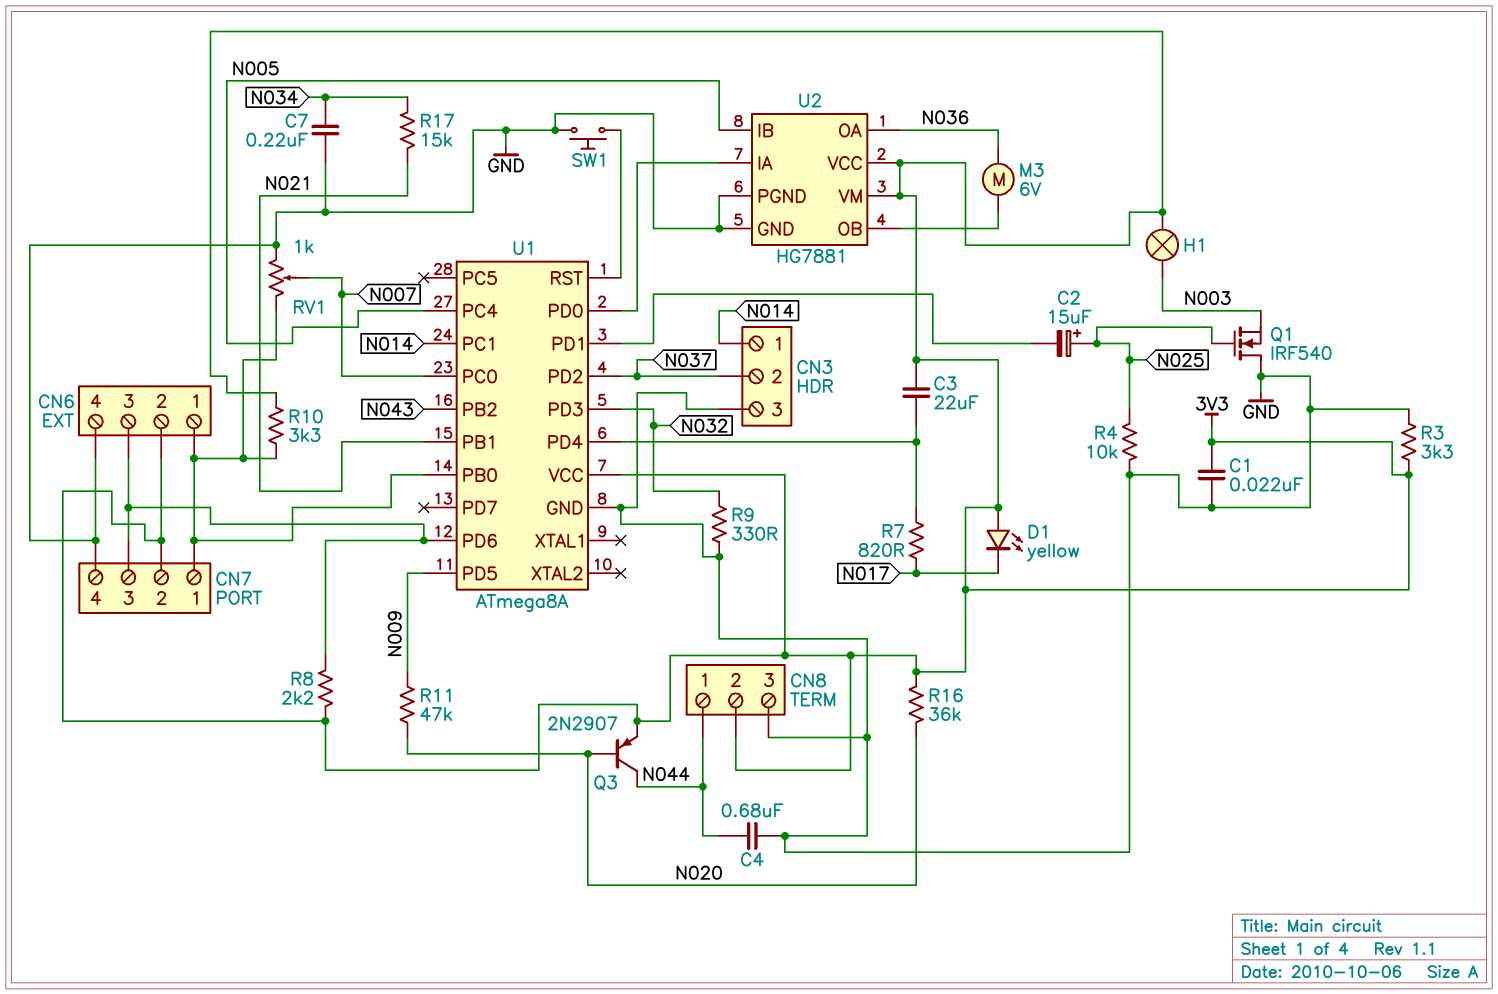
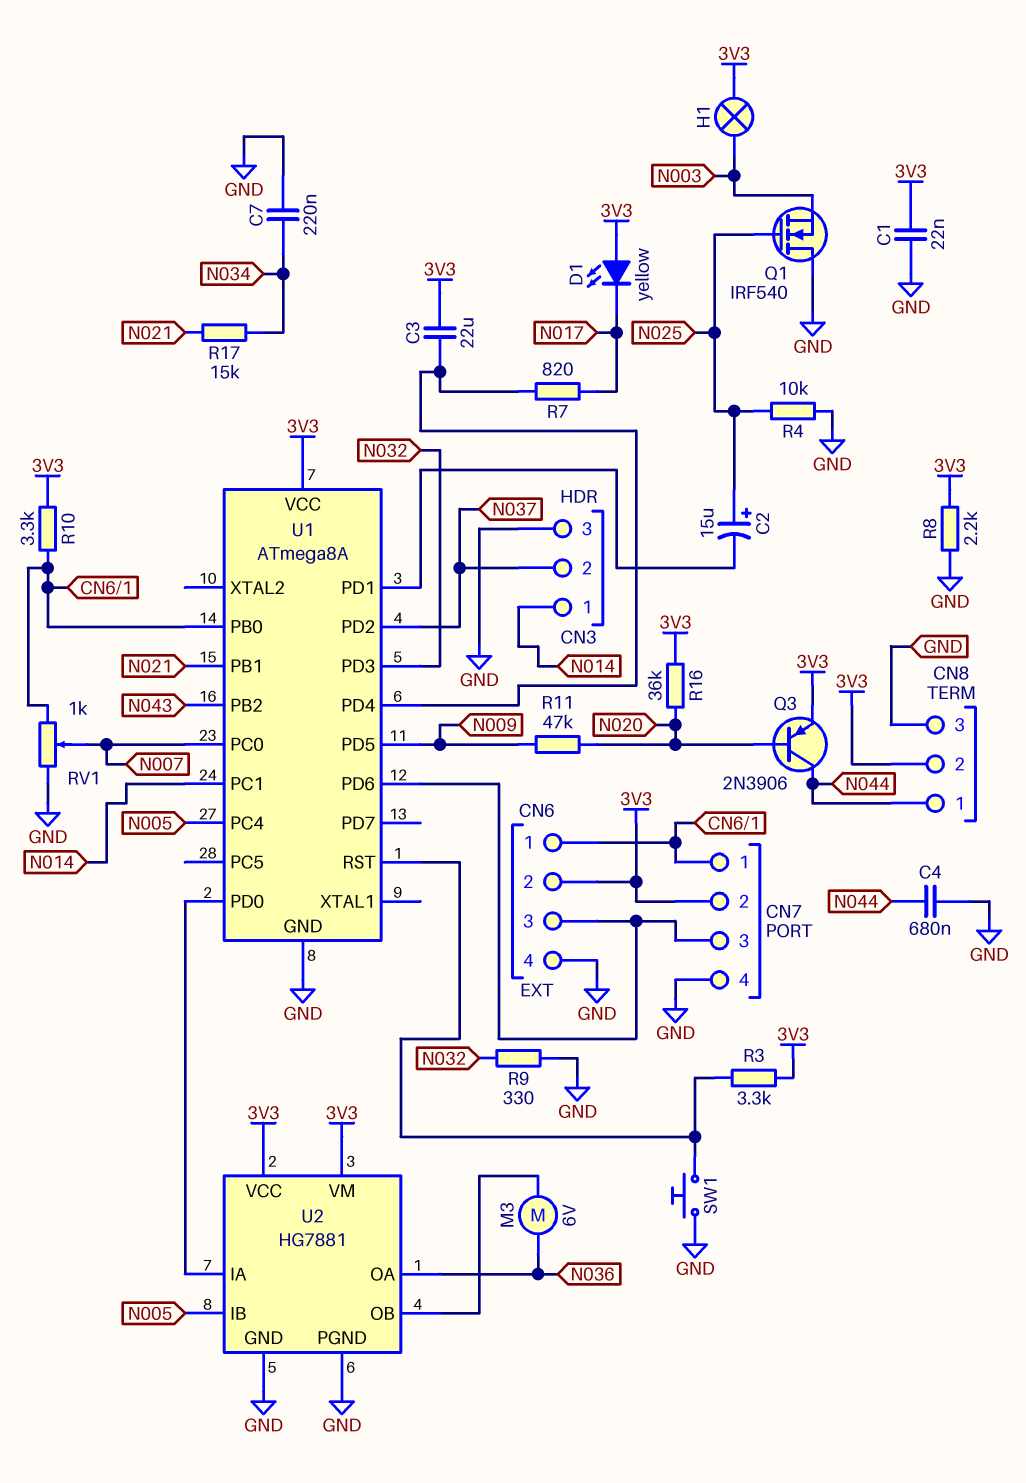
Q3: PNP 2N2907 (B N020, C N044, E 3V3) -> PNP 2N3906 (B N020, C N044, E 3V3)
R3: 3.3k (3V3, GND) -> 3.3k (3V3, U1/RST)
R8: 2.2k (3V3, CN6/3) -> 2.2k (3V3, GND)

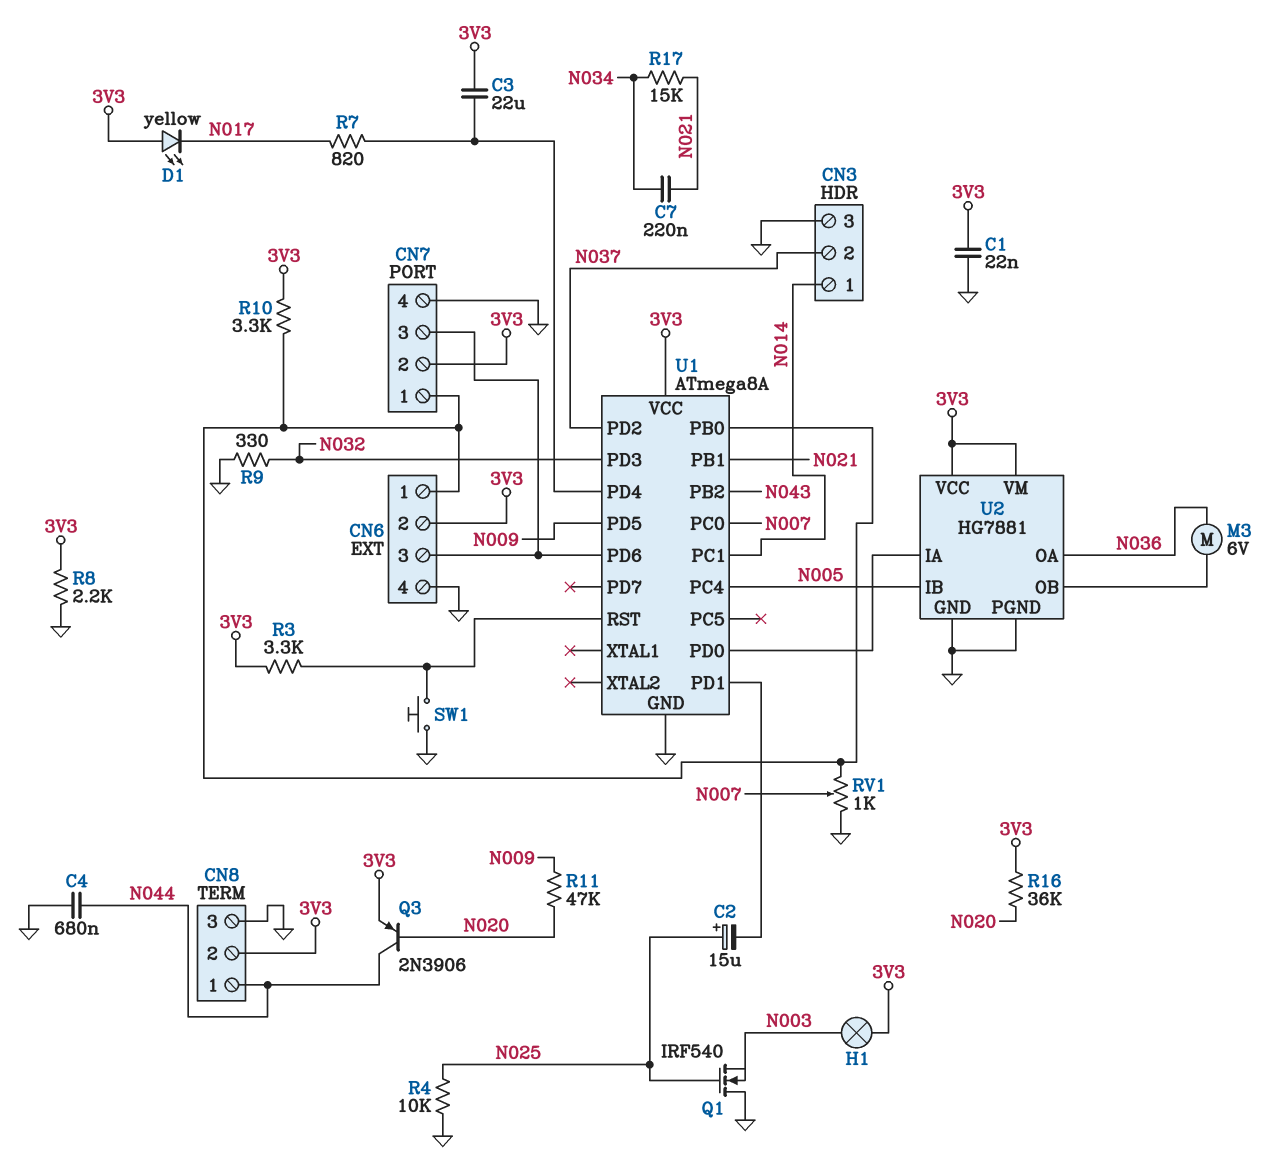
C7: 220nF (GND, N034) -> 220nF (N021, N034)

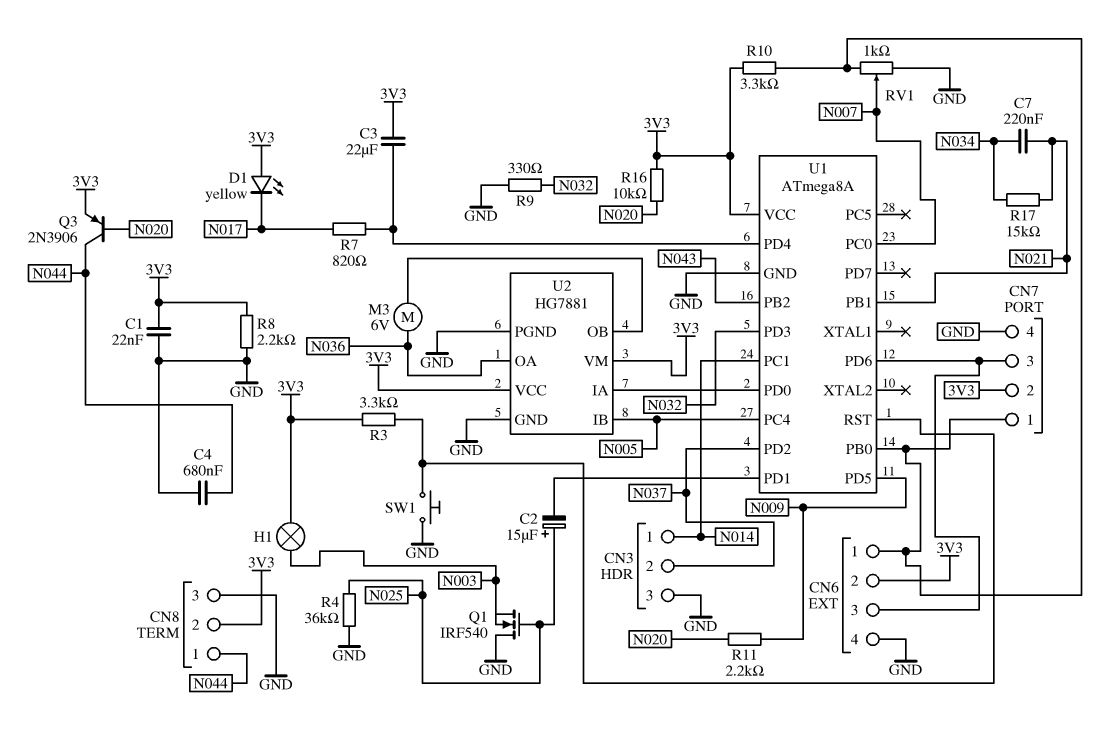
R4: 10k (GND, N025) -> 36k (GND, N025)
R11: 47k (N009, N020) -> 2.2k (N009, N020)
R16: 36k (3V3, N020) -> 10k (3V3, N020)

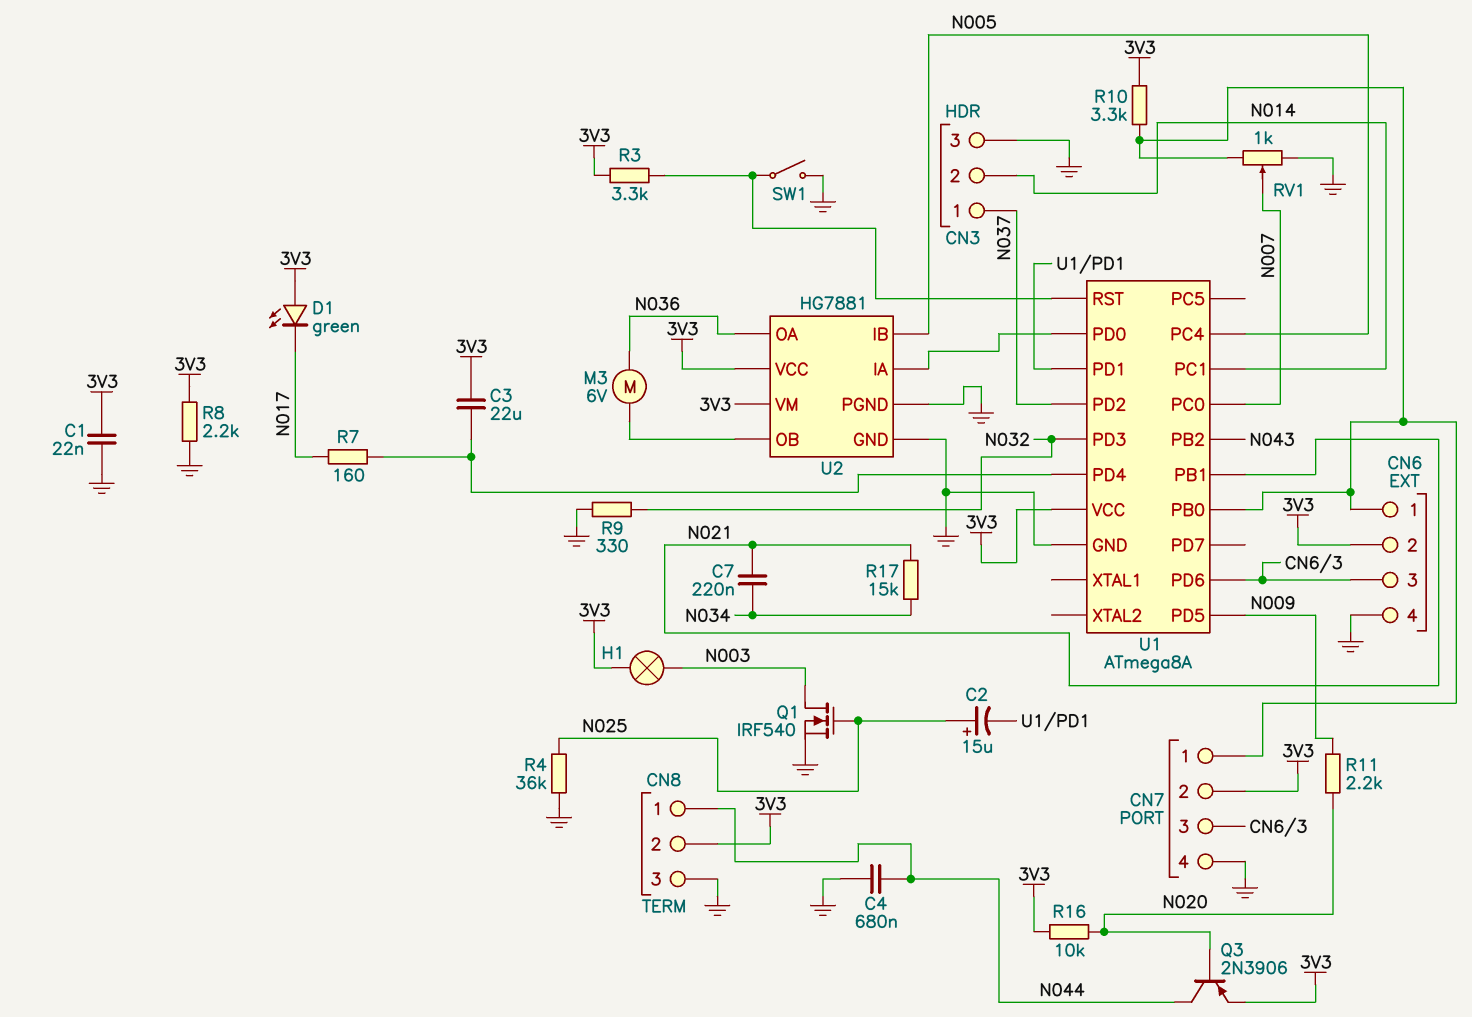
CN3 pin 1: N014 -> N037
CN3 pin 2: N037 -> N014
D1: LED yellow (A 3V3, K N017) -> LED green (A 3V3, K N017)
Q1: NMOS IRF540 (G N025, D GND, S N003) -> NMOS IRF540 (G N025, D N003, S GND)
R7: 820 (N017, U1/PD4) -> 160 (N017, U1/PD4)
SW1: button (GND, U1/RST) -> switch (GND, U1/RST)

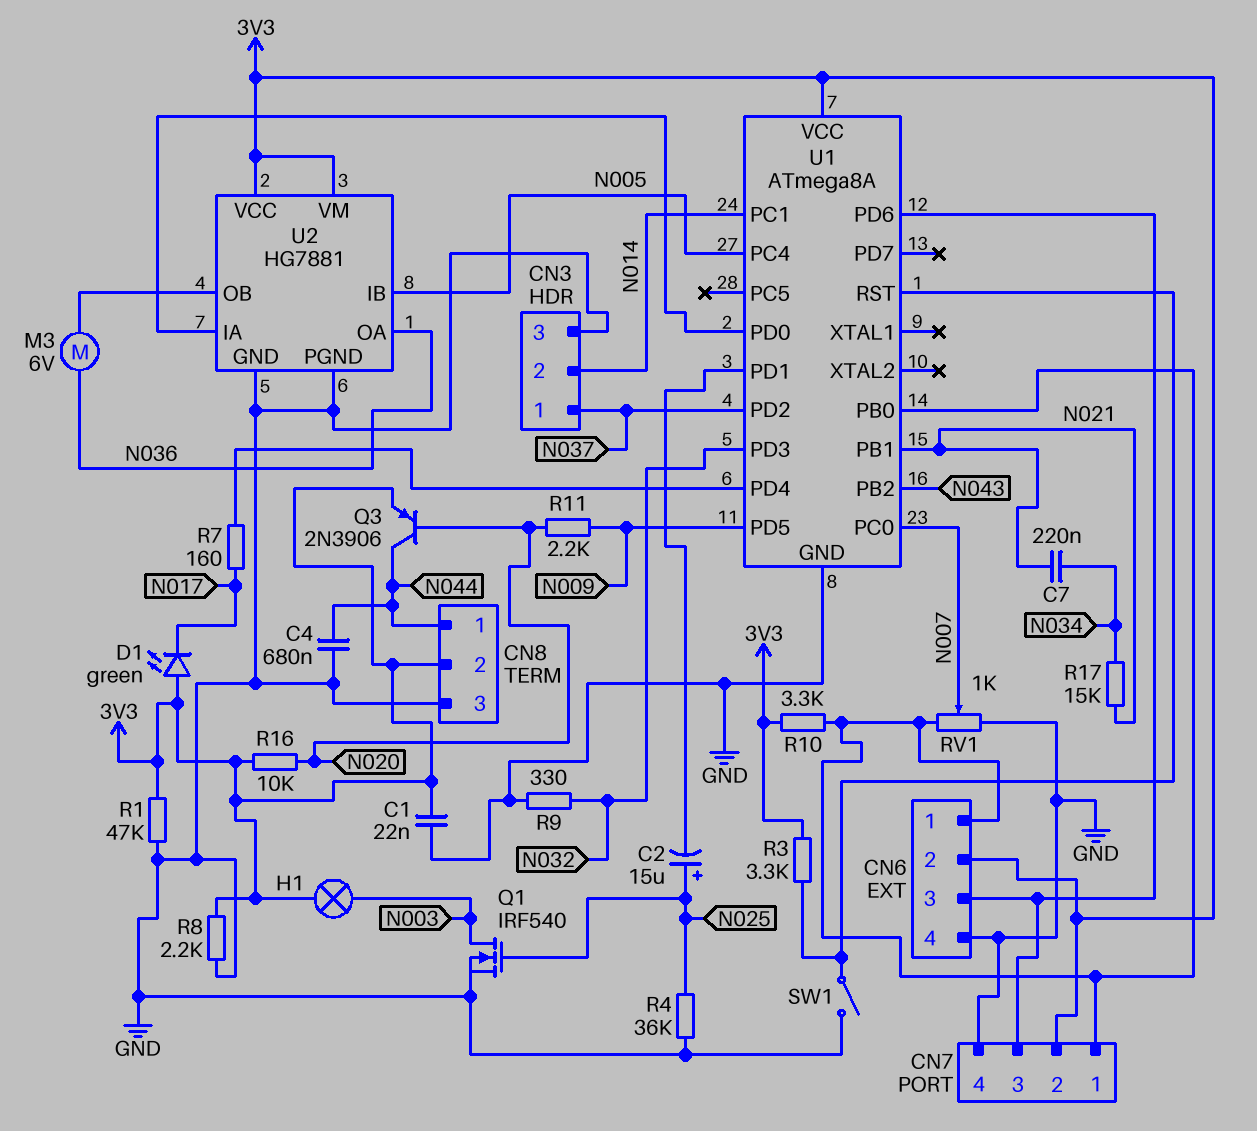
C3: 22uF (3V3, U1/PD4) -> none
R1: none -> 47k (3V3, GND)

